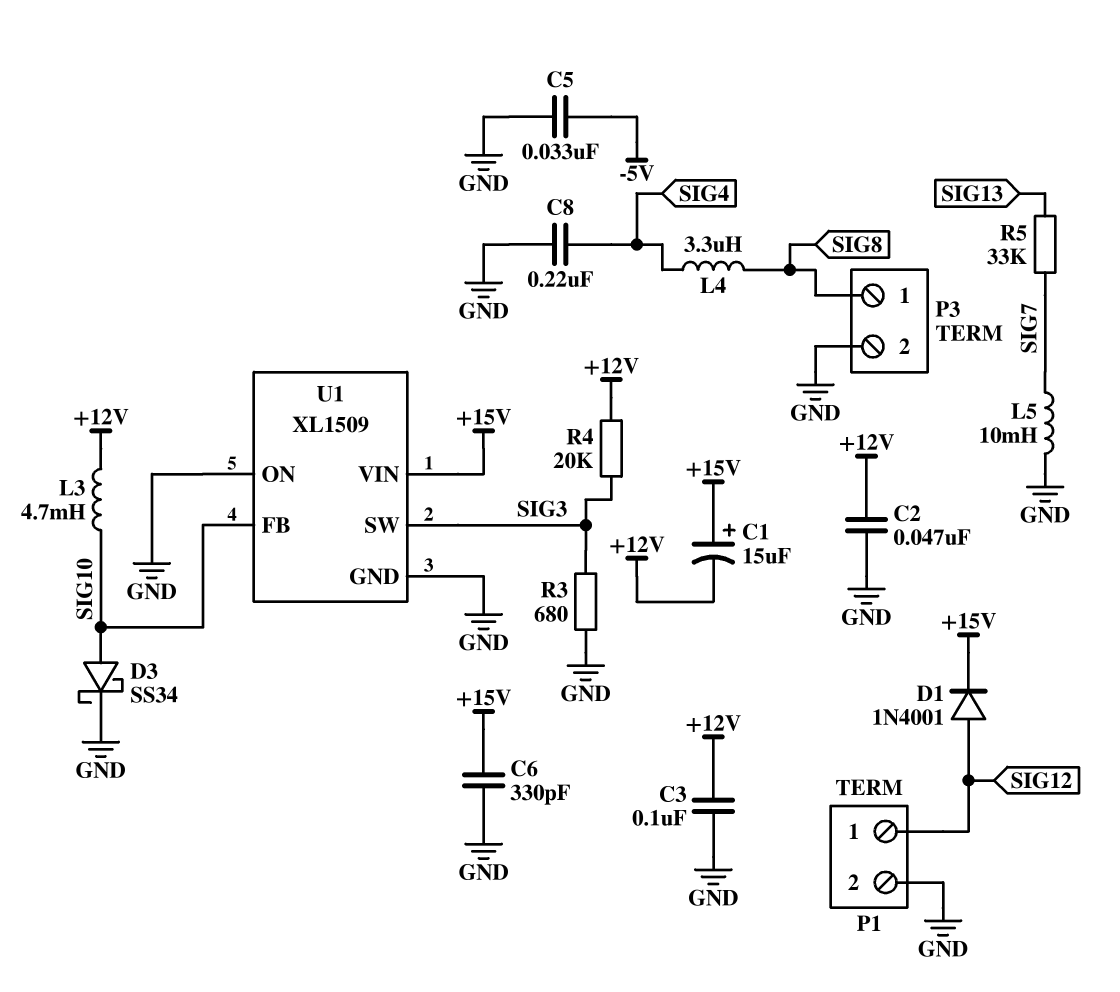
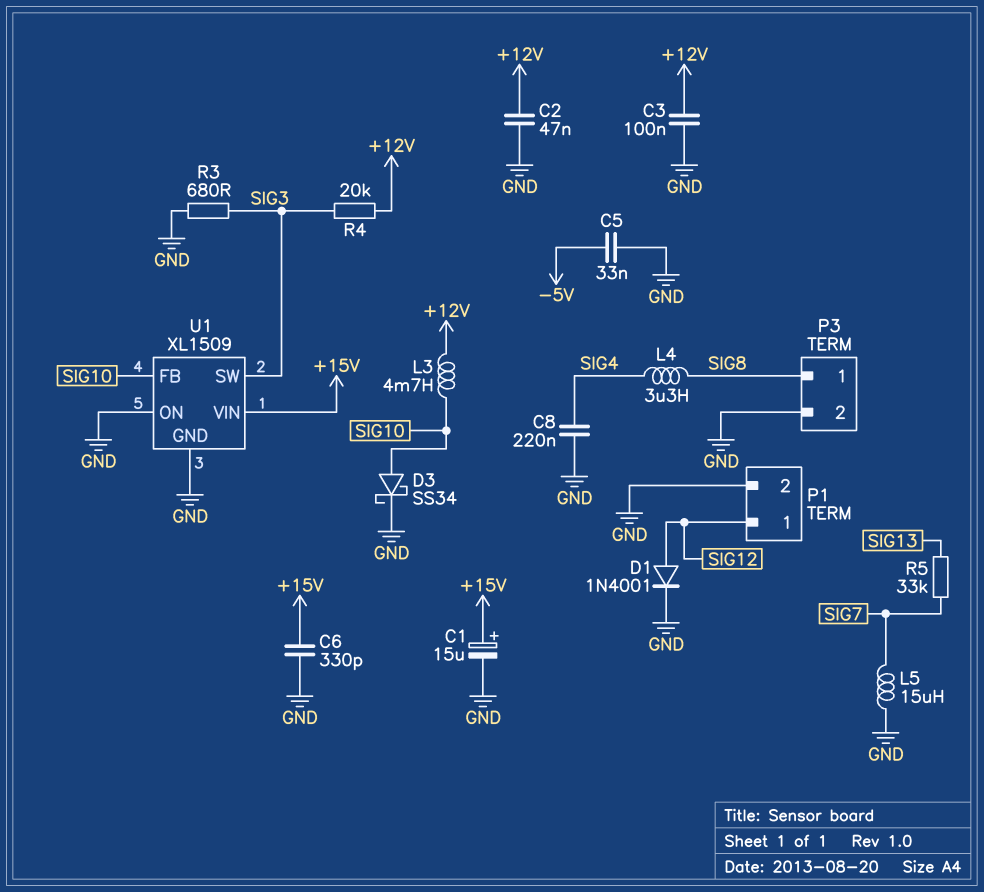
C1: 15uF (plus +15V, minus +12V) -> 15uF (plus +15V, minus GND)
D1: diode 1N4001 (A SIG12, K +15V) -> diode 1N4001 (A SIG12, K GND)
L5: 10mH (GND, SIG7) -> 15uH (GND, SIG7)

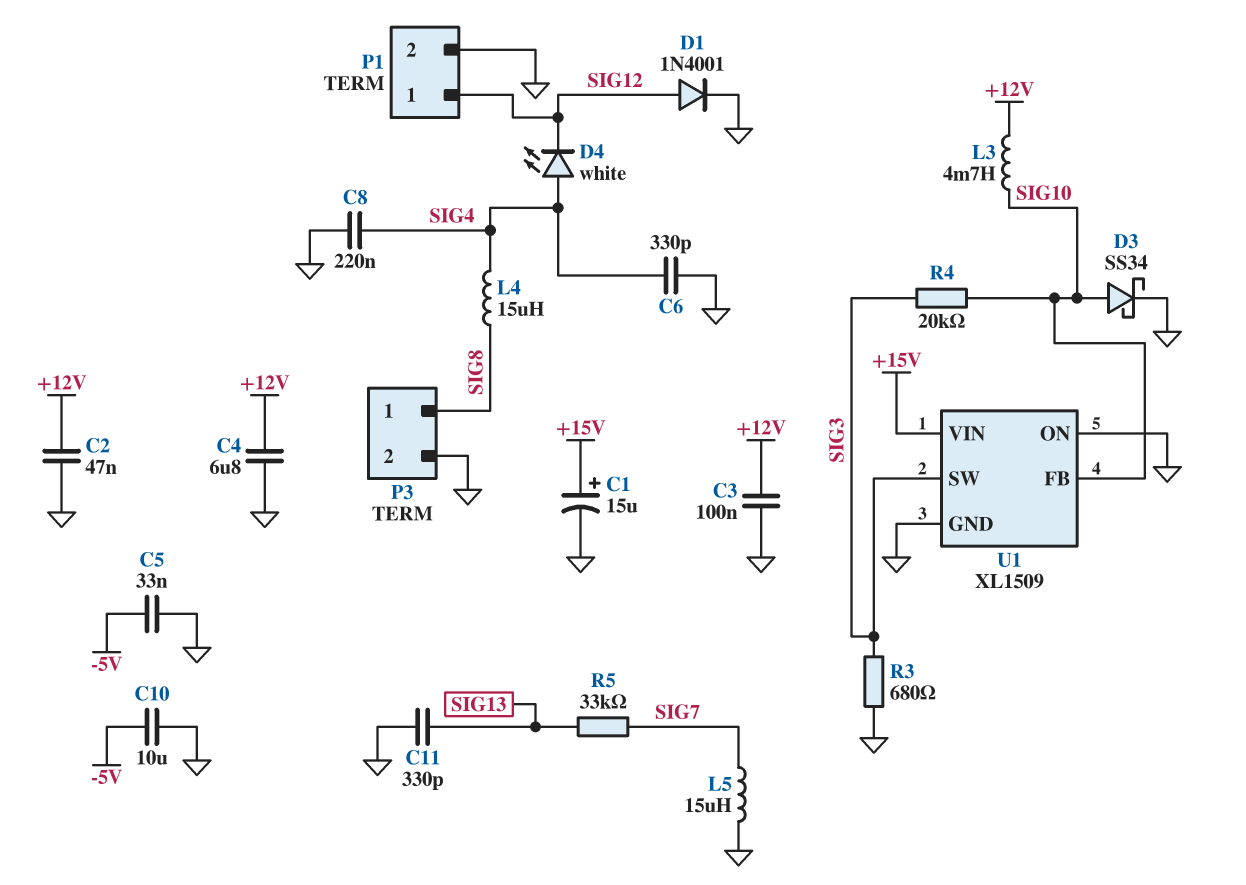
C4: none -> 6.8uF (+12V, GND)
C6: 330pF (+15V, GND) -> 330pF (GND, SIG4)
C10: none -> 10uF (-5V, GND)
C11: none -> 330pF (GND, SIG13)
D4: none -> LED white (A SIG4, K SIG12)
L4: 3.3uH (SIG4, SIG8) -> 15uH (SIG4, SIG8)
R4: 20k (+12V, SIG3) -> 20k (SIG3, SIG10)

